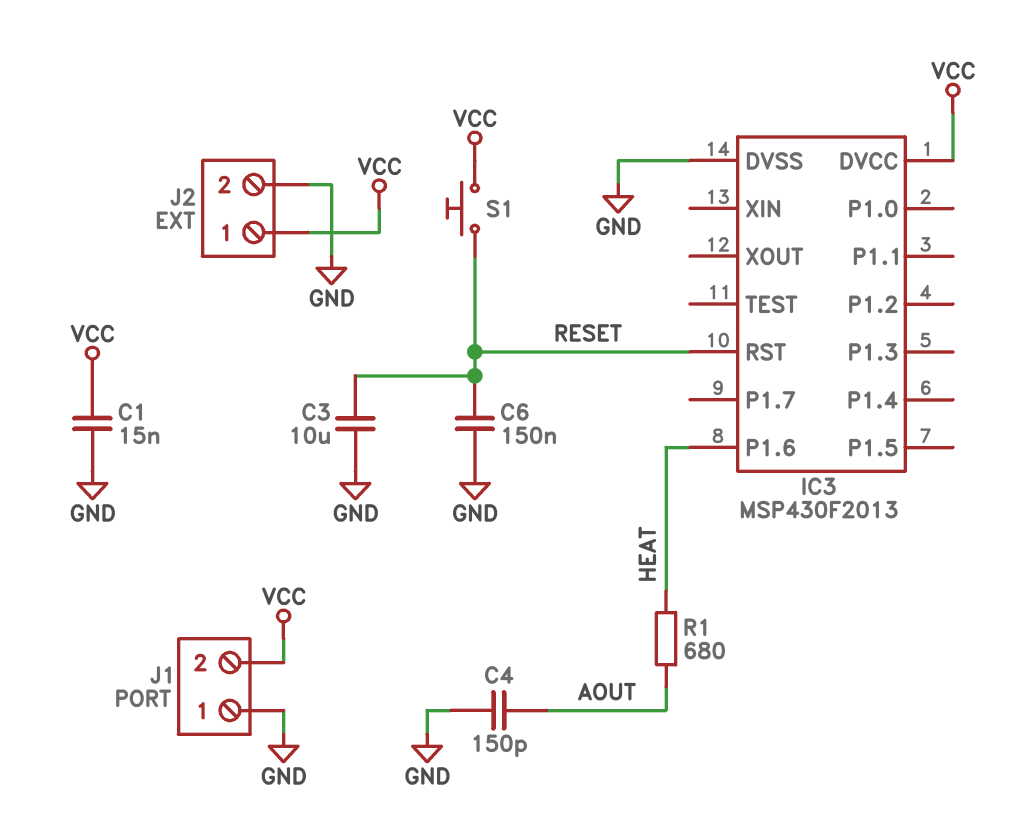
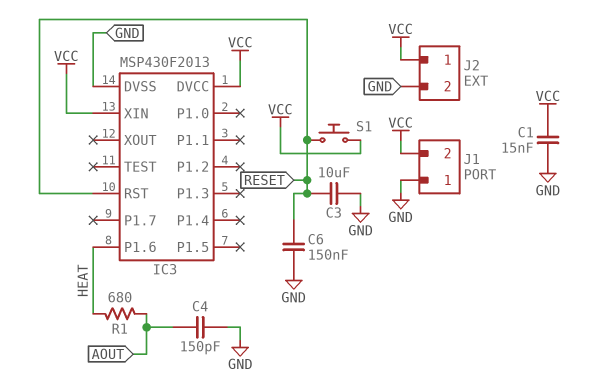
IC3 pin XIN: none -> VCC

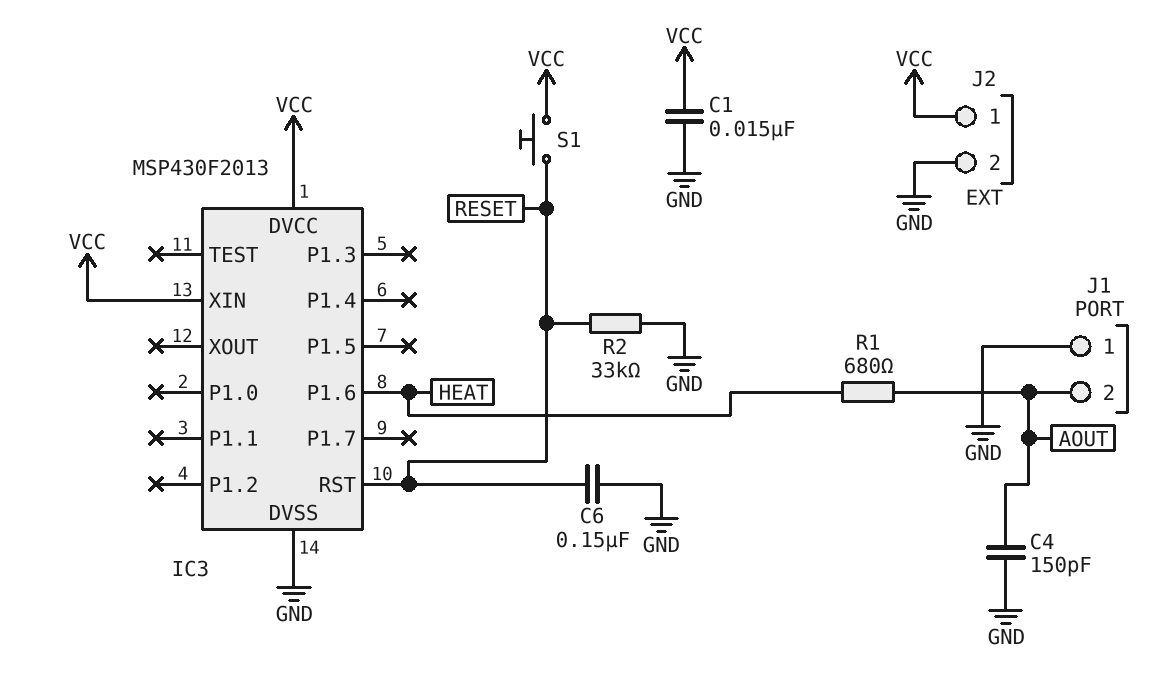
C3: 10uF (GND, RESET) -> none
J1 pin 2: VCC -> AOUT
R2: none -> 33k (GND, RESET)

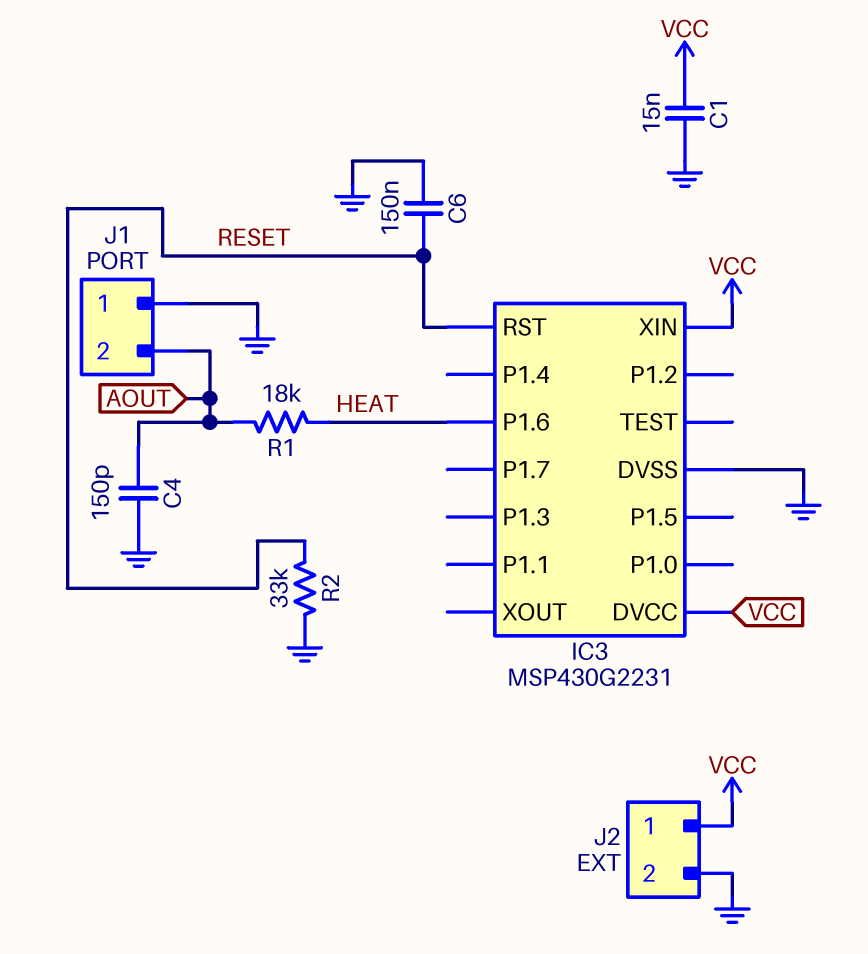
IC3: MSP430F2013 -> MSP430G2231
R1: 680 (AOUT, HEAT) -> 18k (AOUT, HEAT)
S1: button (RESET, VCC) -> none

